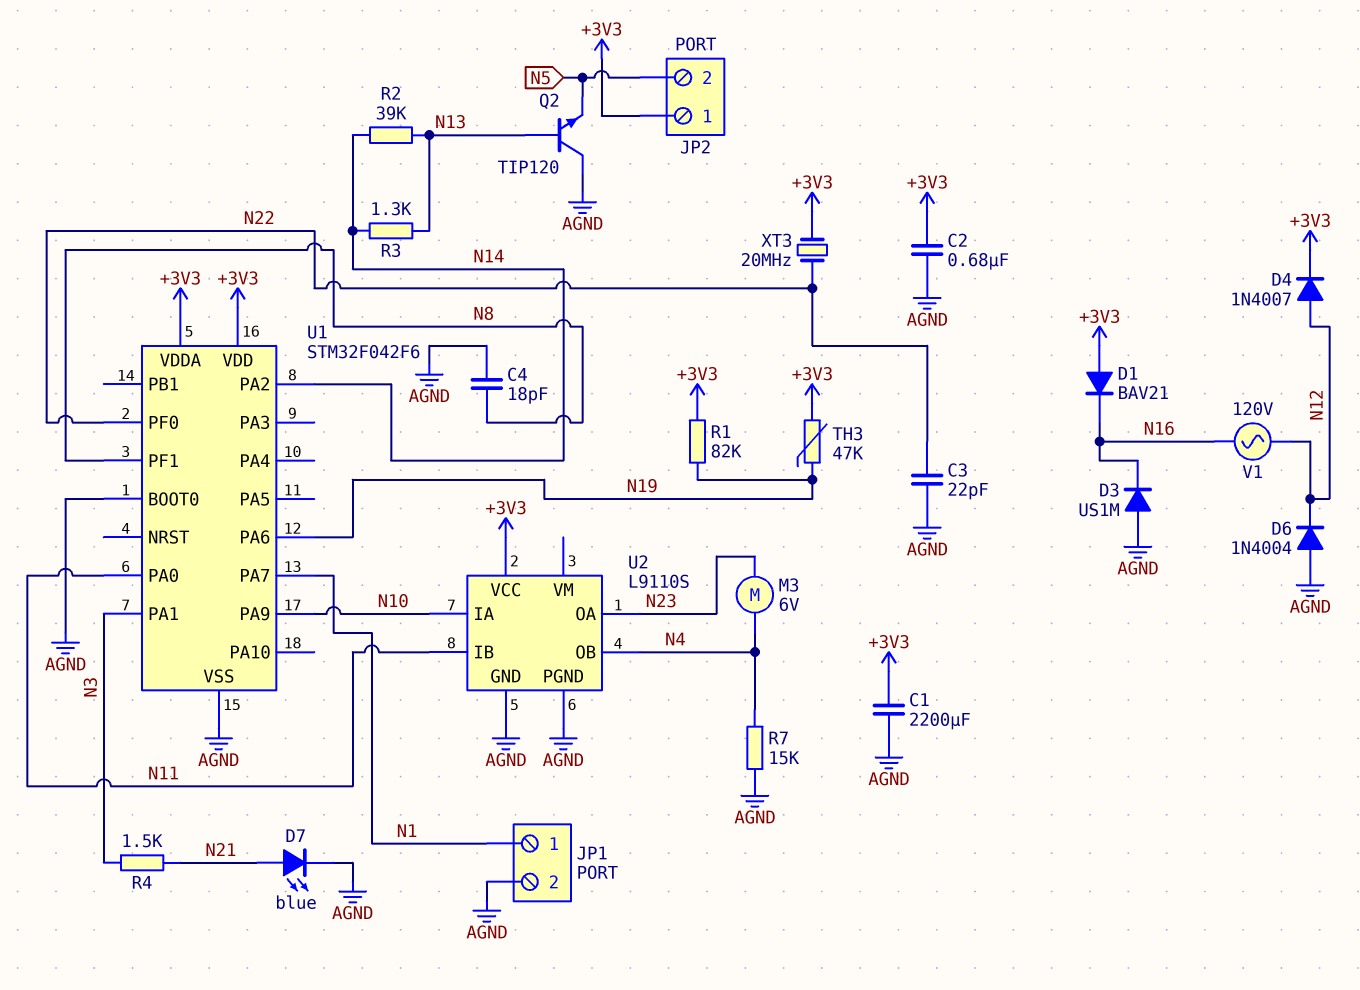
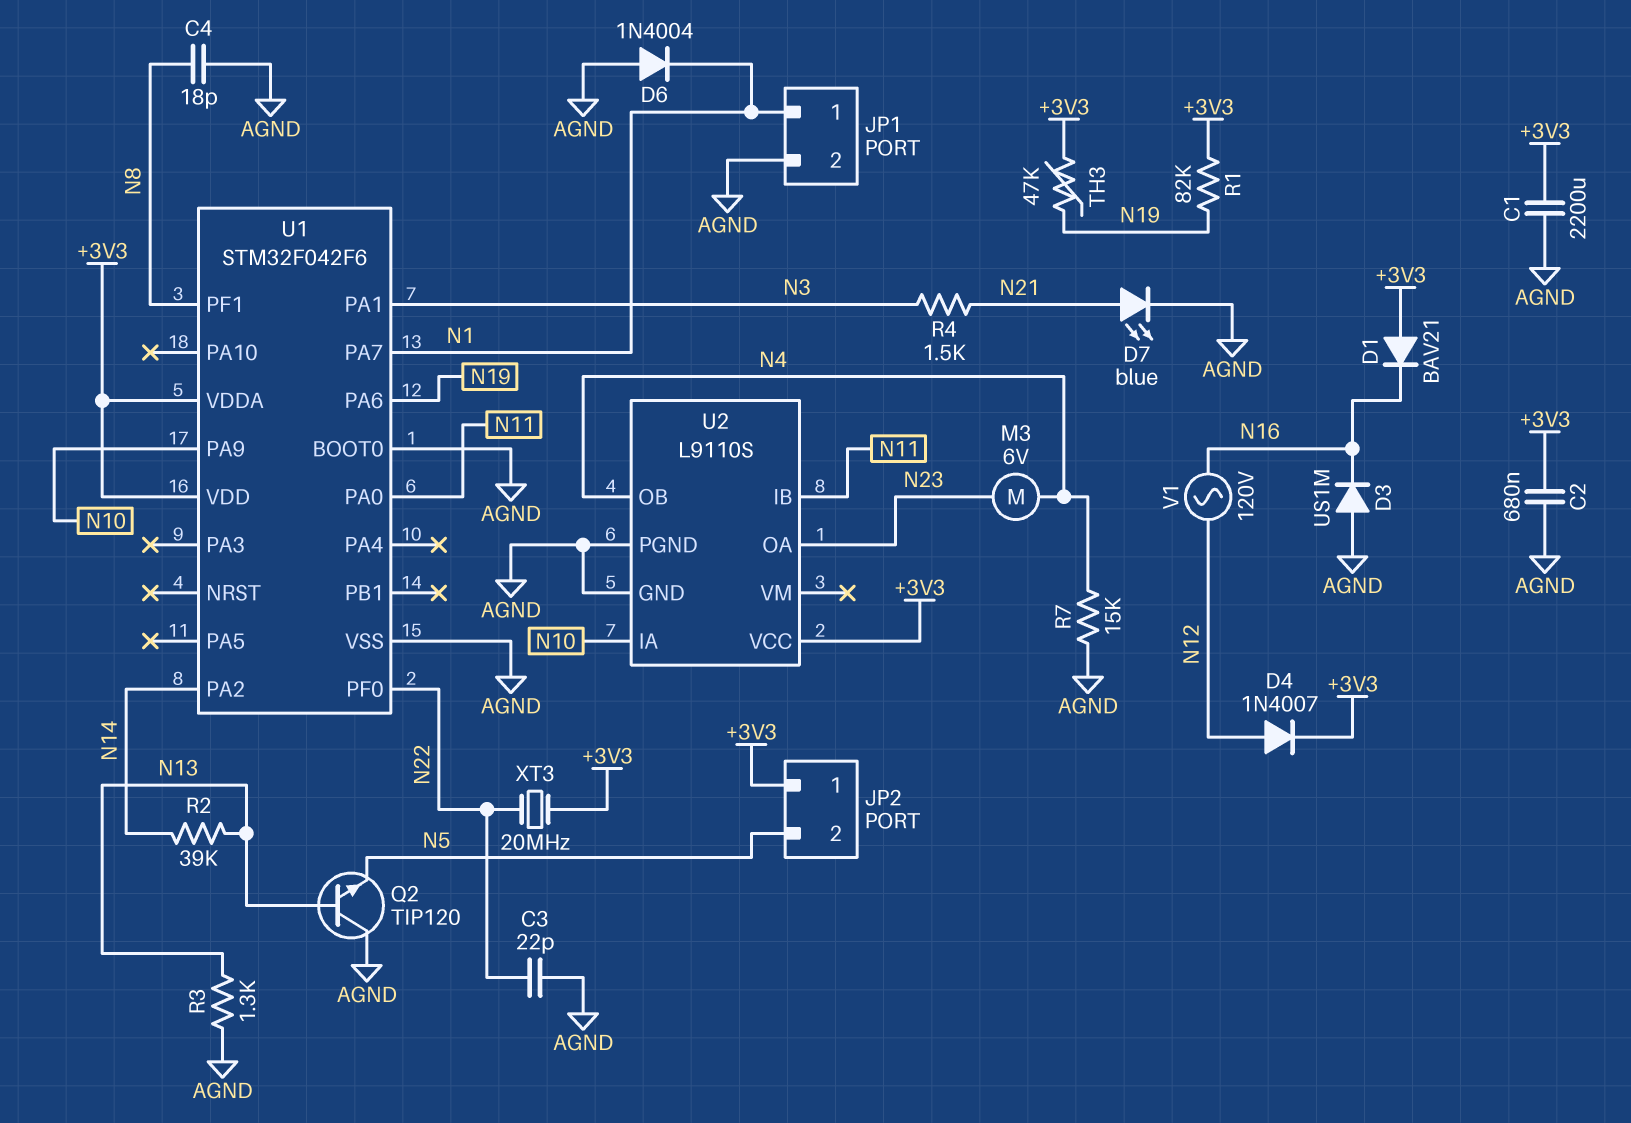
D6: diode 1N4004 (A AGND, K N12) -> diode 1N4004 (A AGND, K N1)
R3: 1.3k (N13, N14) -> 1.3k (AGND, N13)

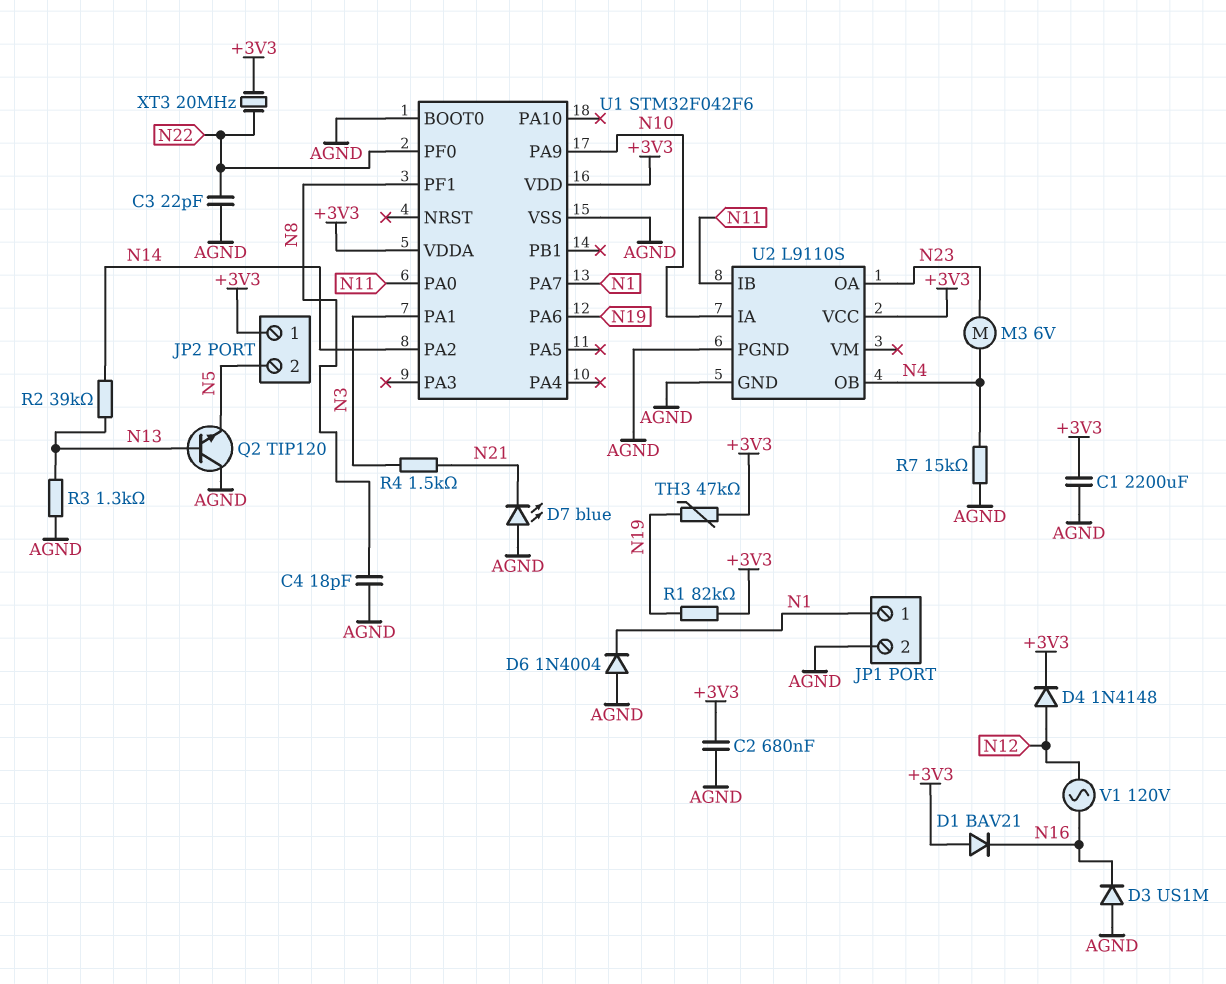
D4: diode 1N4007 (A N12, K +3V3) -> diode 1N4148 (A N12, K +3V3)
D7: LED blue (A N21, K AGND) -> LED blue (A AGND, K N21)

